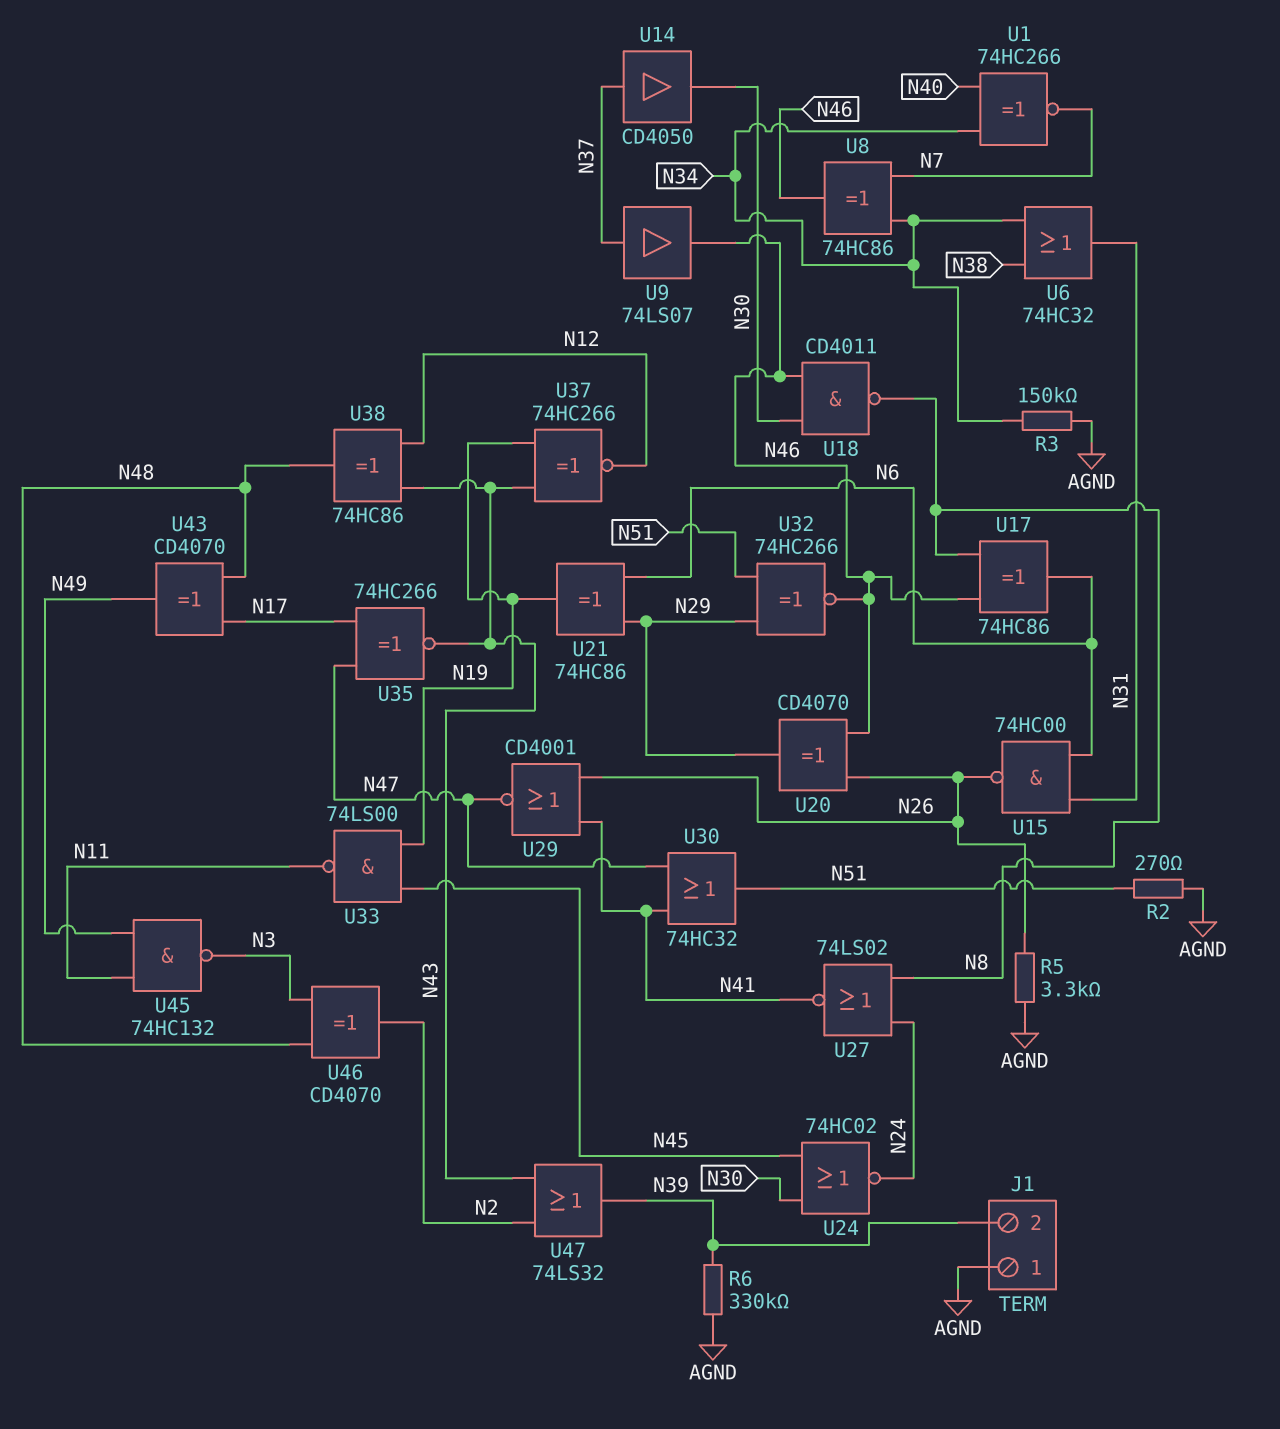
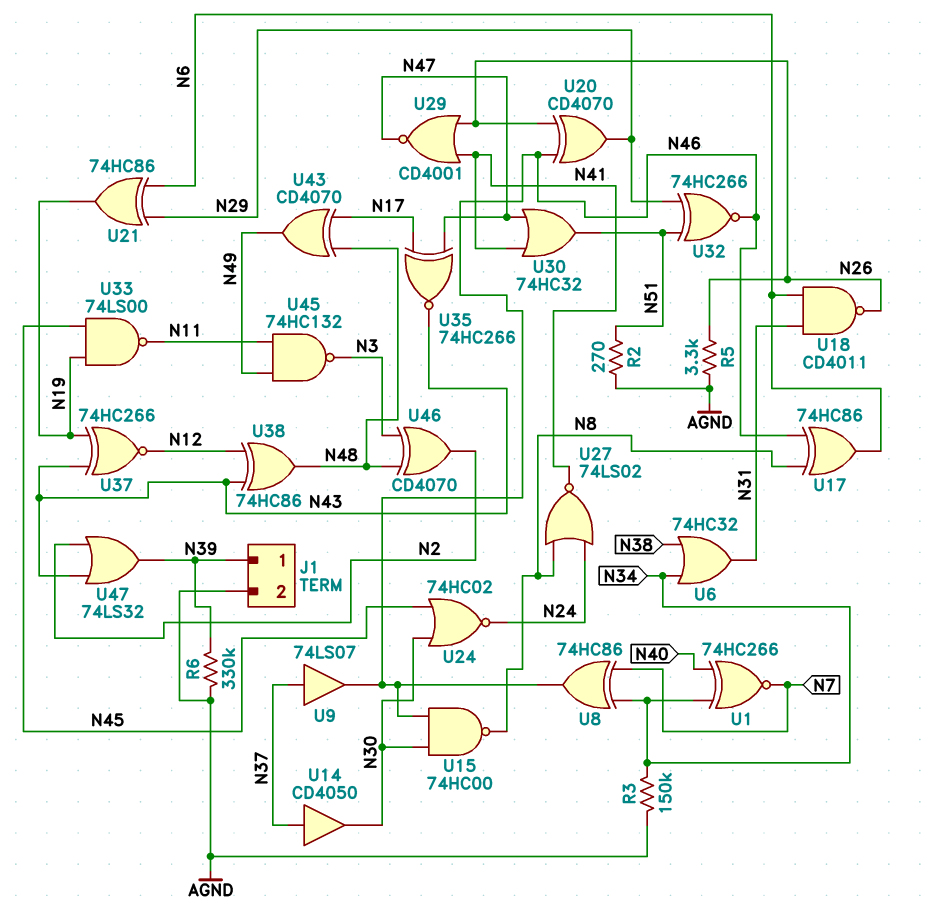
J1 pin 1: AGND -> N39
J1 pin 2: N39 -> AGND
U15: NAND 74HC00 (in N6, in N31, out N26) -> NAND 74HC00 (in N30, in N46, out N8)
U18: NAND CD4011 (in N30, in N46, out N8) -> NAND CD4011 (in N6, in N31, out N26)

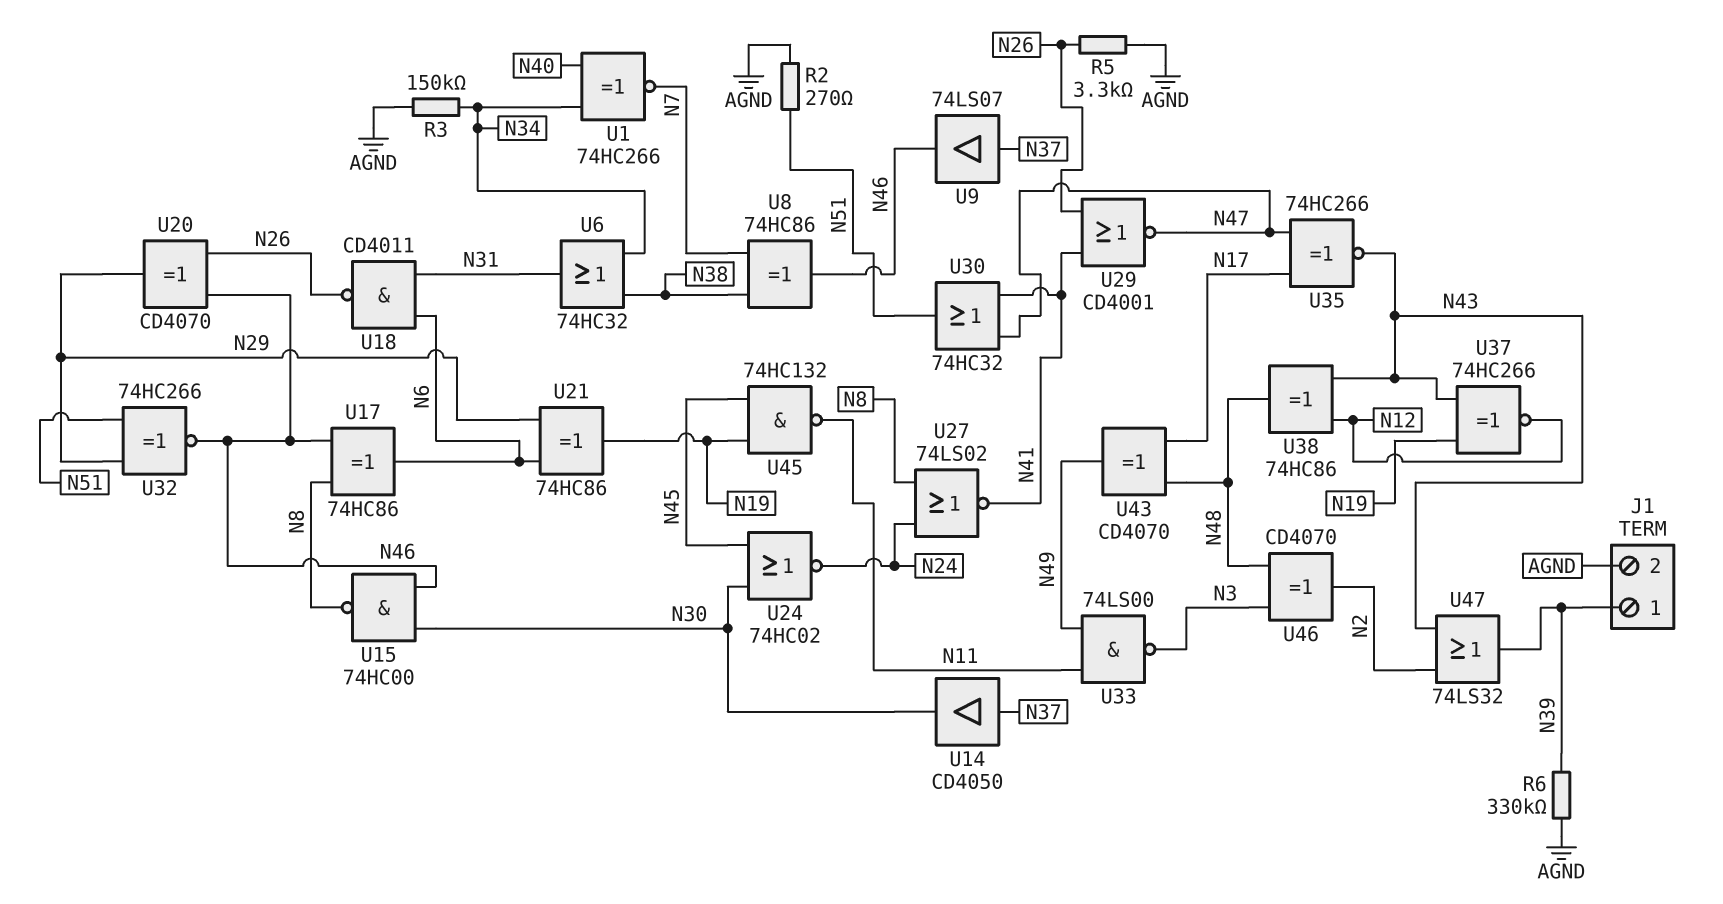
U8: XOR 74HC86 (in N7, in N34, out N46) -> XOR 74HC86 (in N7, in N38, out N46)
U33: NAND 74LS00 (in N19, in N45, out N11) -> NAND 74LS00 (in N11, in N49, out N3)
U45: NAND 74HC132 (in N11, in N49, out N3) -> NAND 74HC132 (in N19, in N45, out N11)

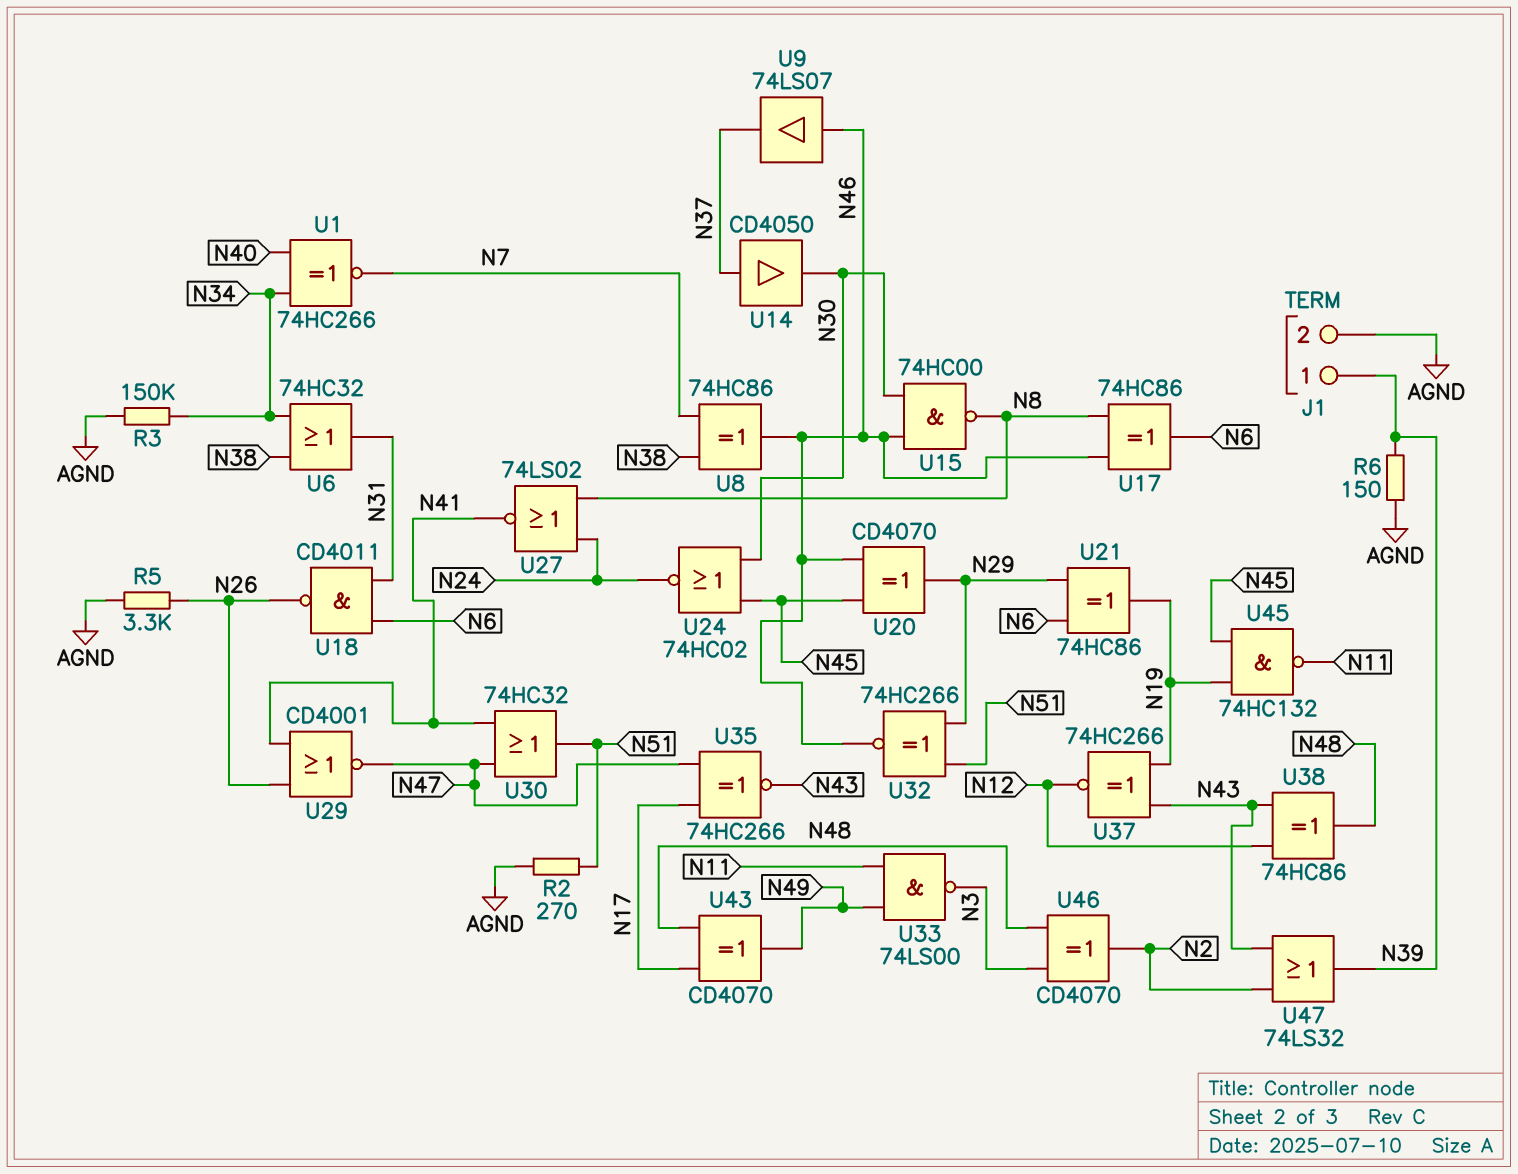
R6: 330k (AGND, N39) -> 150 (AGND, N39)
U9: buffer 74LS07 (in N37, out N46) -> buffer 74LS07 (in N46, out N37)
U20: XOR CD4070 (in N26, in N46, out N29) -> XOR CD4070 (in N45, in N46, out N29)

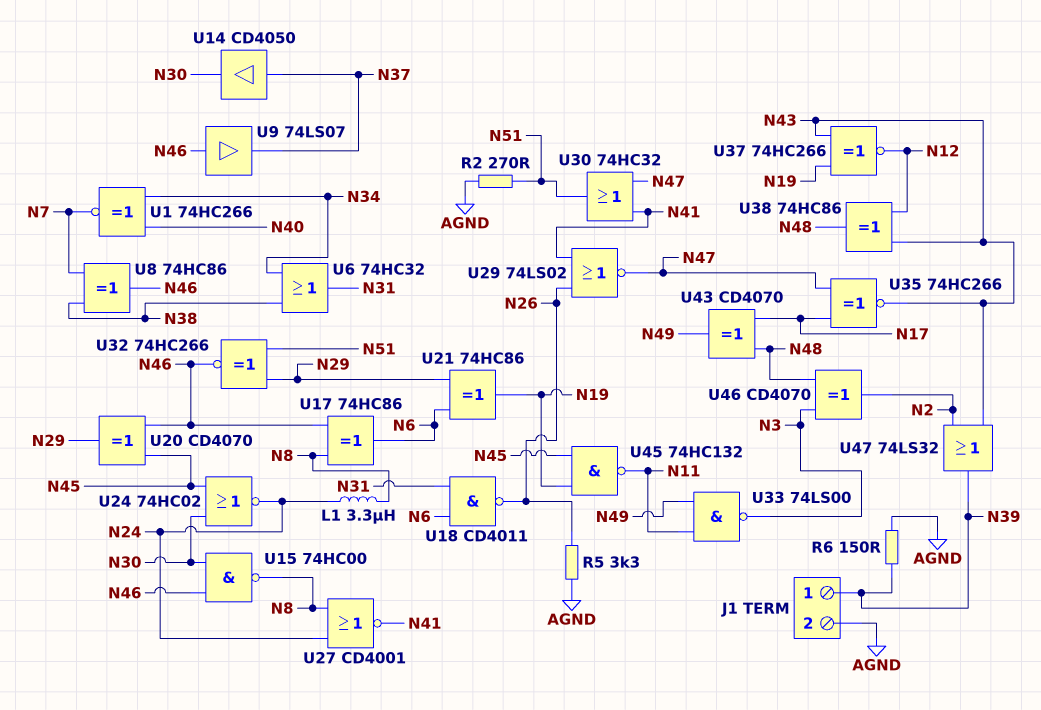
L1: none -> 3.3uH (N8, N24)
R3: 150k (AGND, N34) -> none
U27: NOR 74LS02 (in N8, in N24, out N41) -> NOR CD4001 (in N8, in N24, out N41)
U29: NOR CD4001 (in N26, in N41, out N47) -> NOR 74LS02 (in N26, in N41, out N47)

